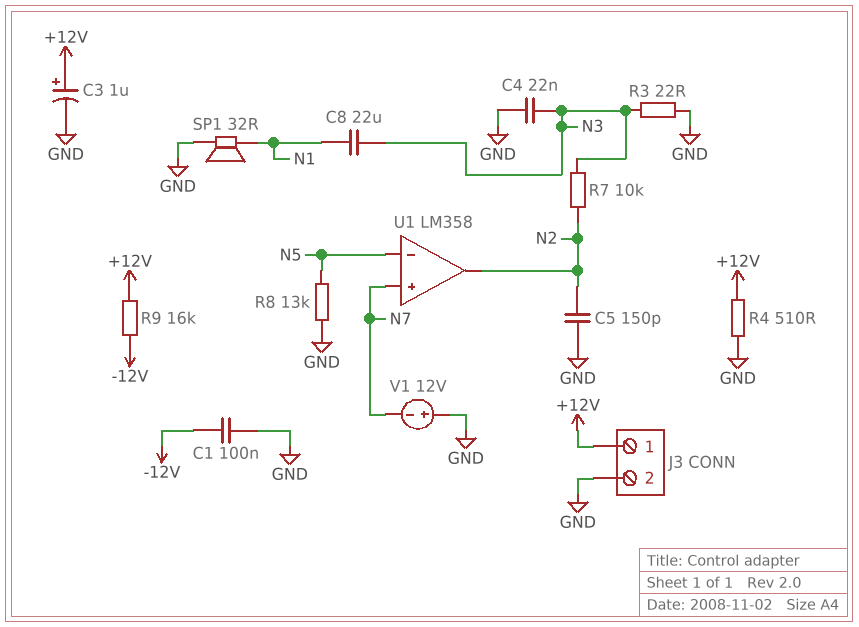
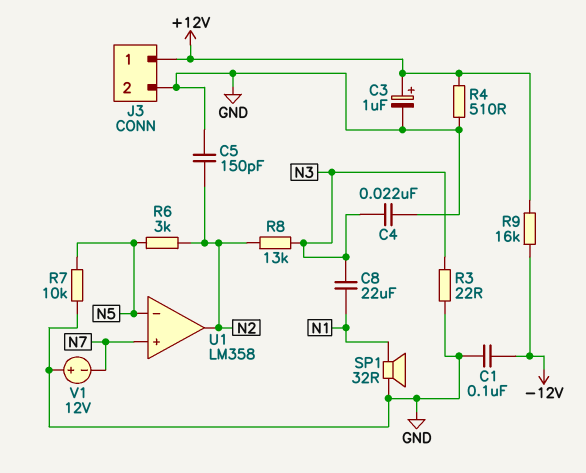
R6: none -> 3k (N2, N5)
R7: 10k (N2, N3) -> 10k (GND, N5)
R8: 13k (GND, N5) -> 13k (N2, N3)

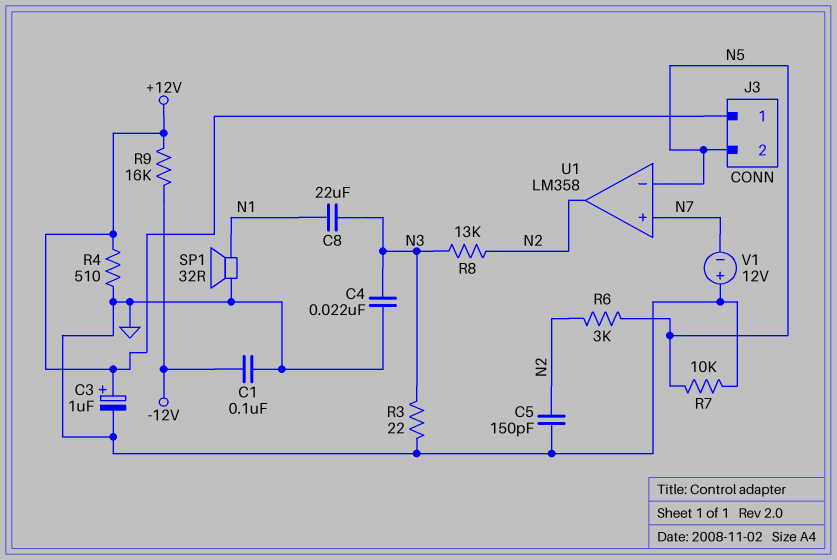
J3 pin 2: GND -> N5

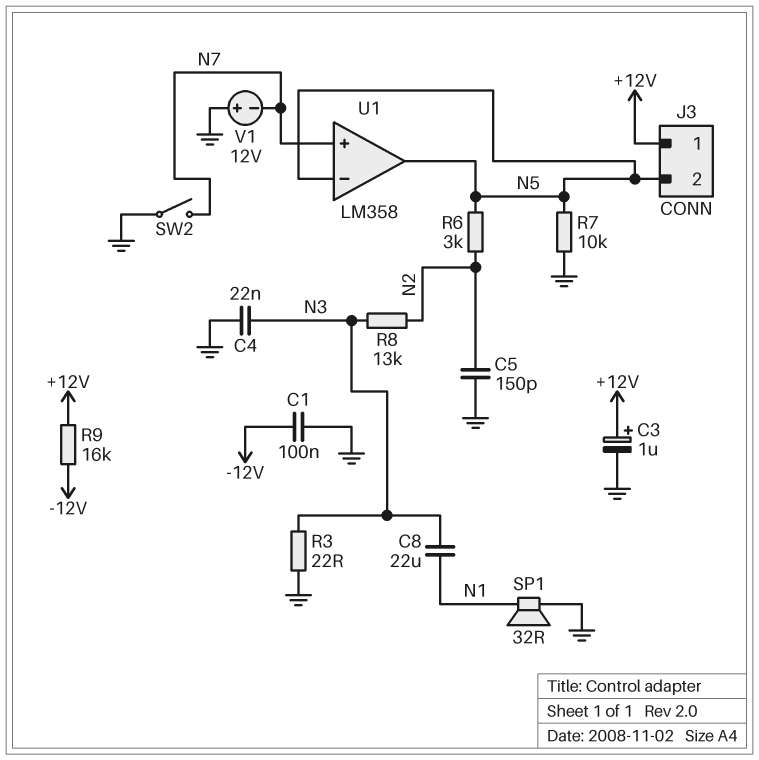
R4: 510 (+12V, GND) -> none
SW2: none -> switch (GND, N7)
U1 pin out: N2 -> N5

